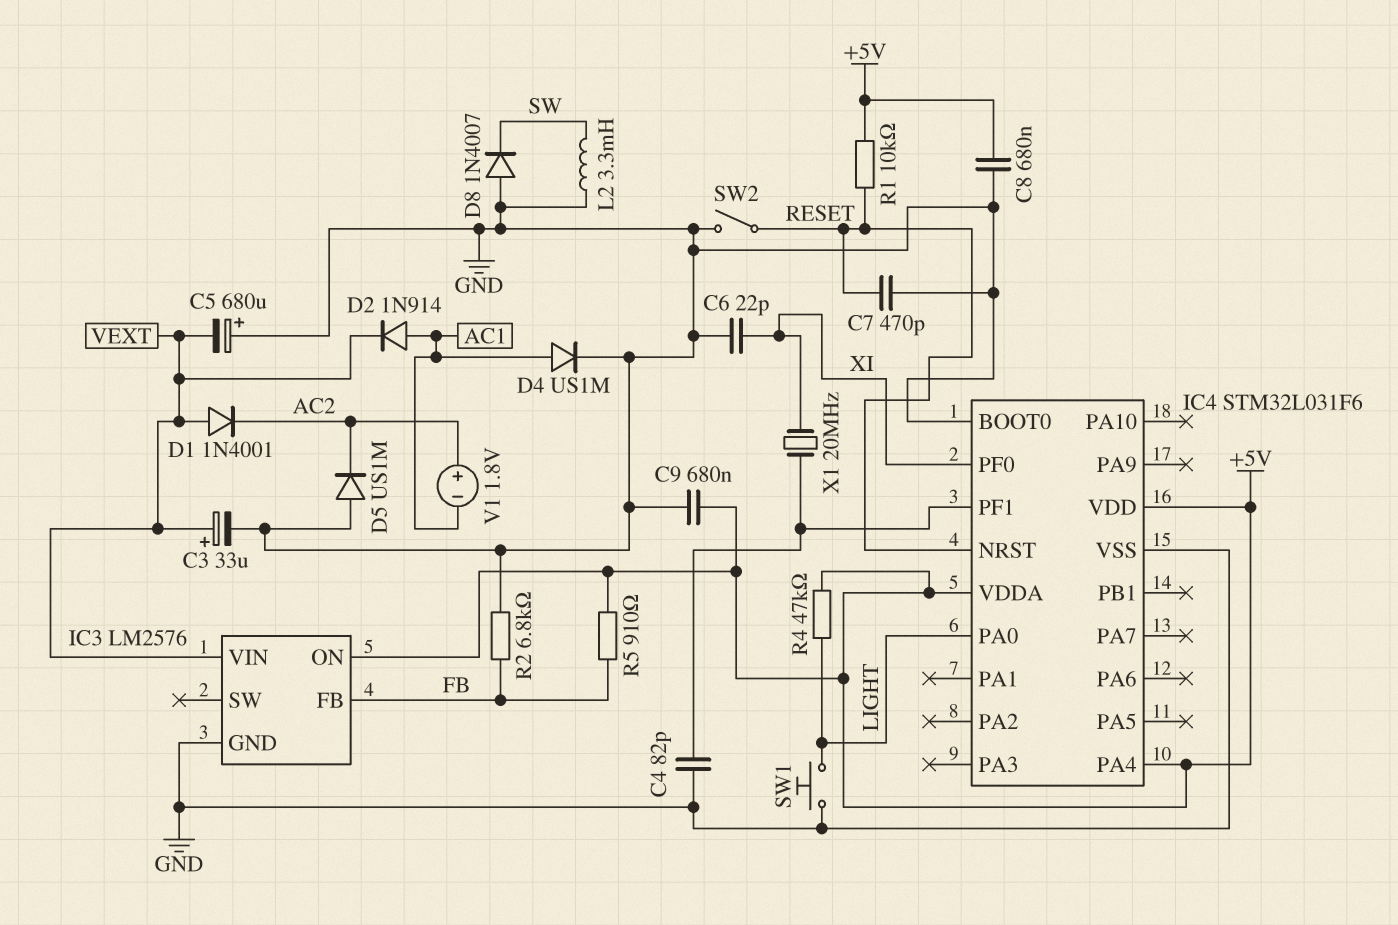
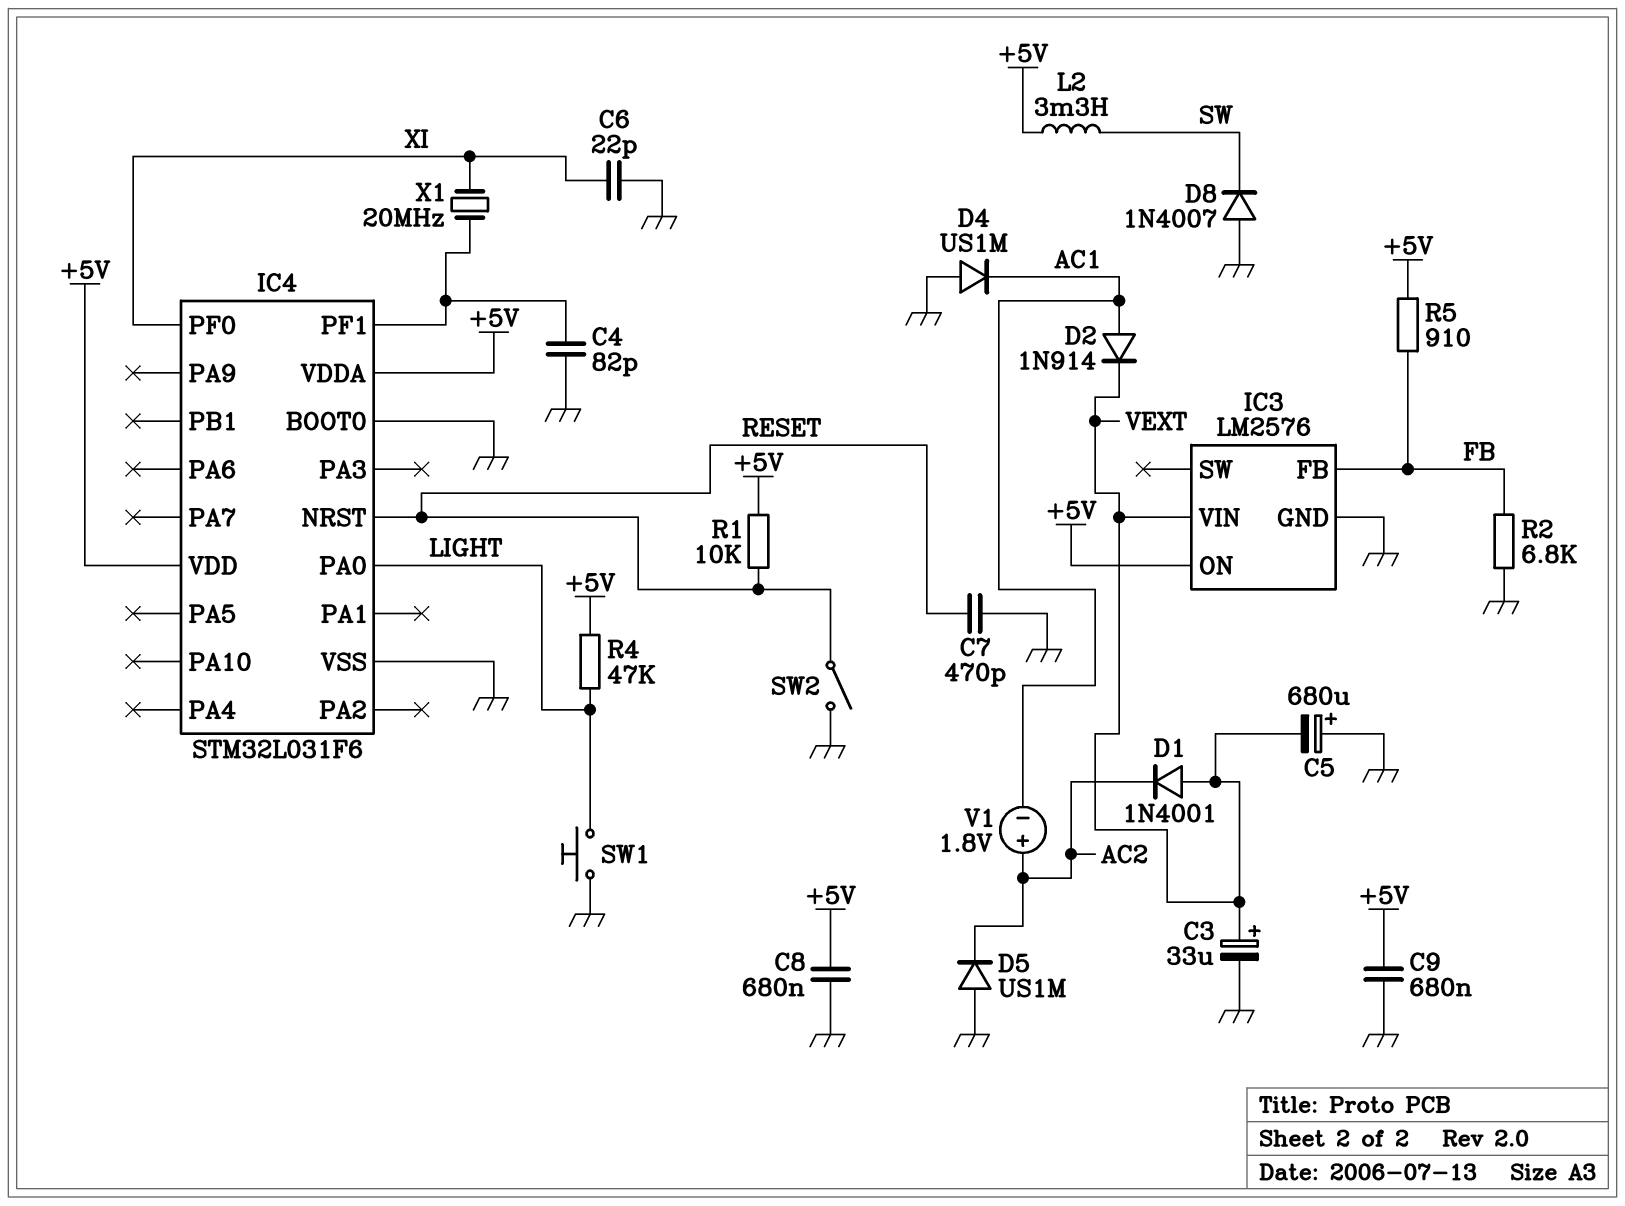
D4: diode US1M (A AC1, K GND) -> diode US1M (A GND, K AC1)
IC4 pin PA4: +5V -> none
L2: 3.3mH (GND, SW) -> 3.3mH (+5V, SW)

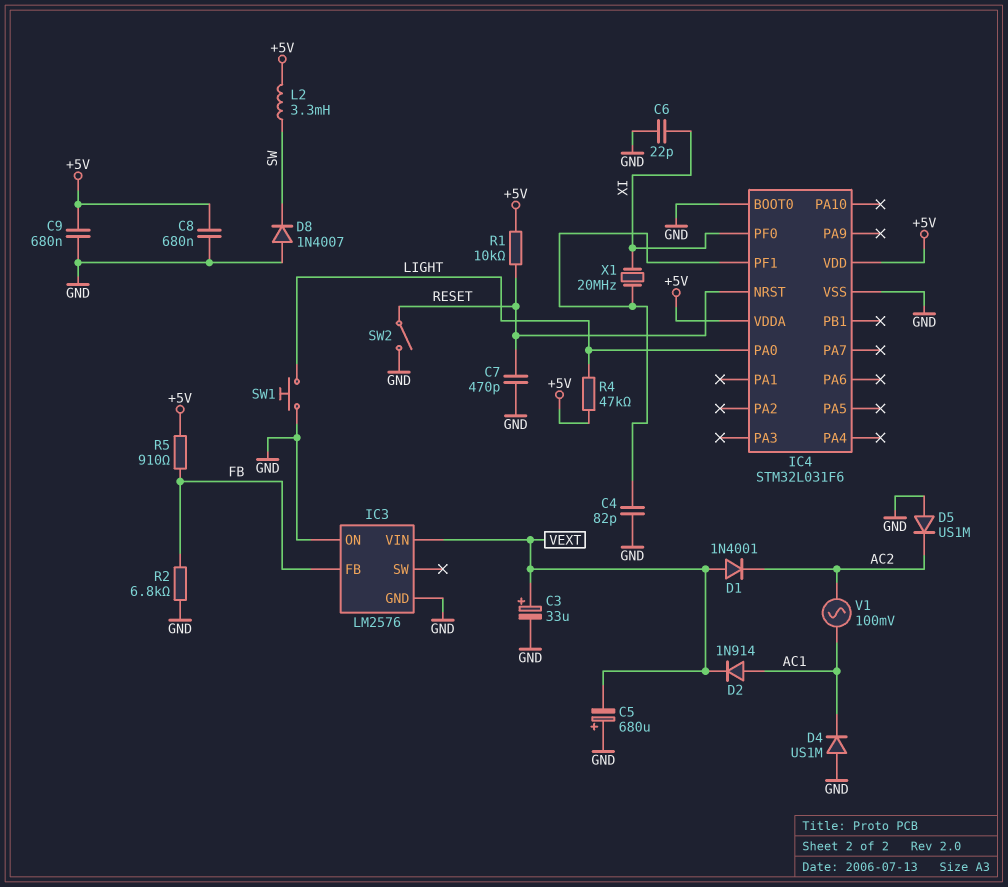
IC3 pin ON: +5V -> GND
V1: 1.8V (plus AC2, minus AC1) -> AC 100mV (AC1, AC2)

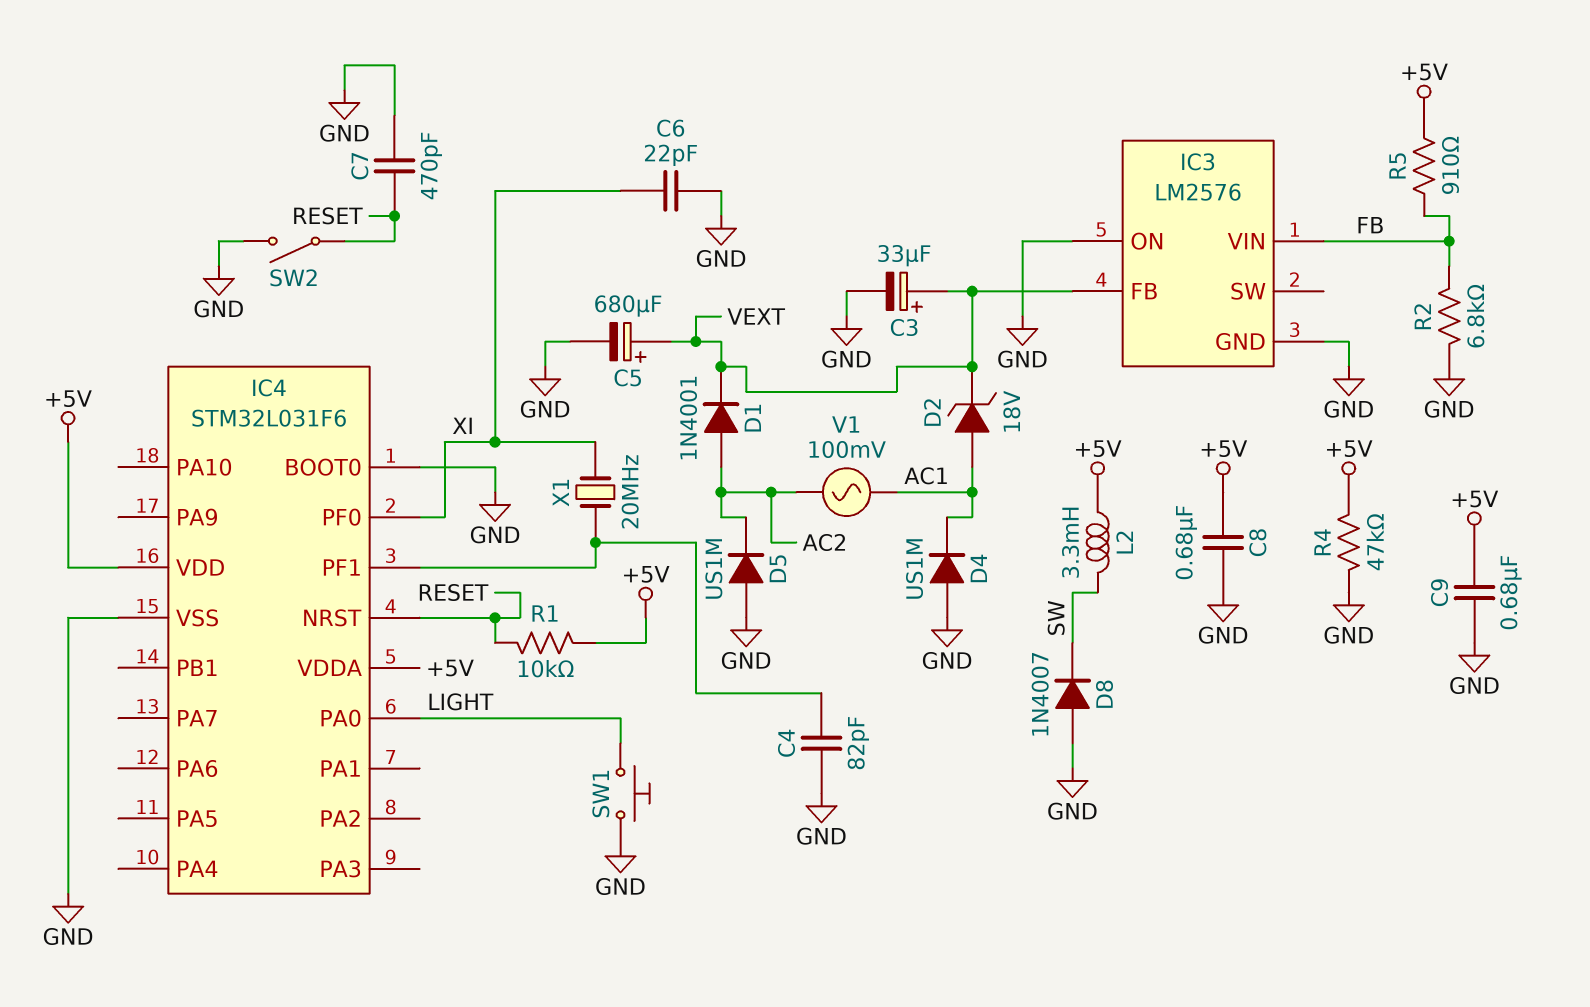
C5: 680uF (plus GND, minus VEXT) -> 680uF (plus VEXT, minus GND)
D1: diode 1N4001 (A VEXT, K AC2) -> diode 1N4001 (A AC2, K VEXT)
D2: diode 1N914 (A AC1, K VEXT) -> zener 18V (A AC1, K VEXT)
IC3 pin FB: FB -> VEXT
IC3 pin VIN: VEXT -> FB
R4: 47k (+5V, LIGHT) -> 47k (+5V, GND)

